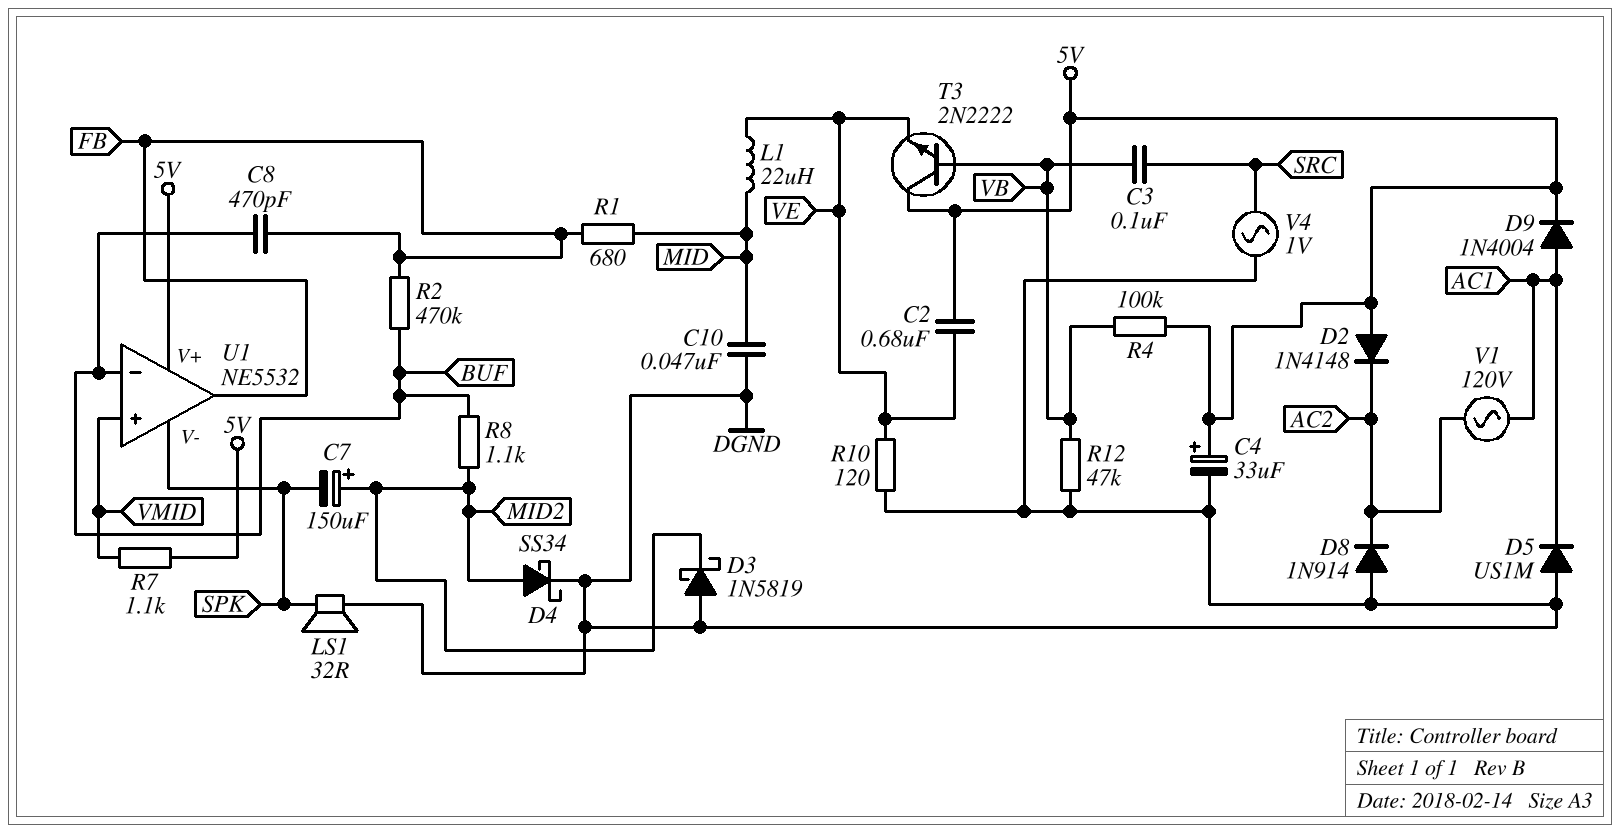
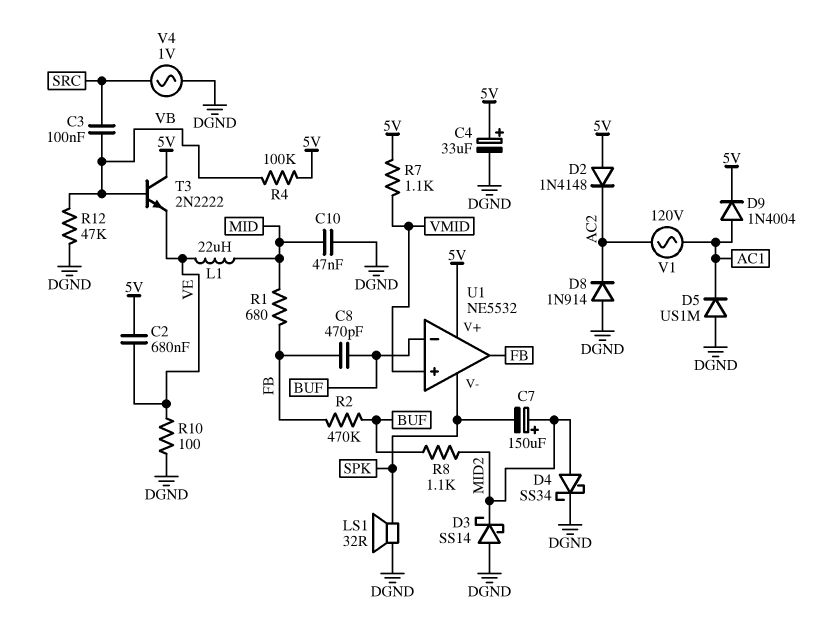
D3: schottky 1N5819 (A DGND, K MID2) -> schottky SS14 (A DGND, K MID2)
R10: 120 (DGND, VE) -> 100 (DGND, VE)

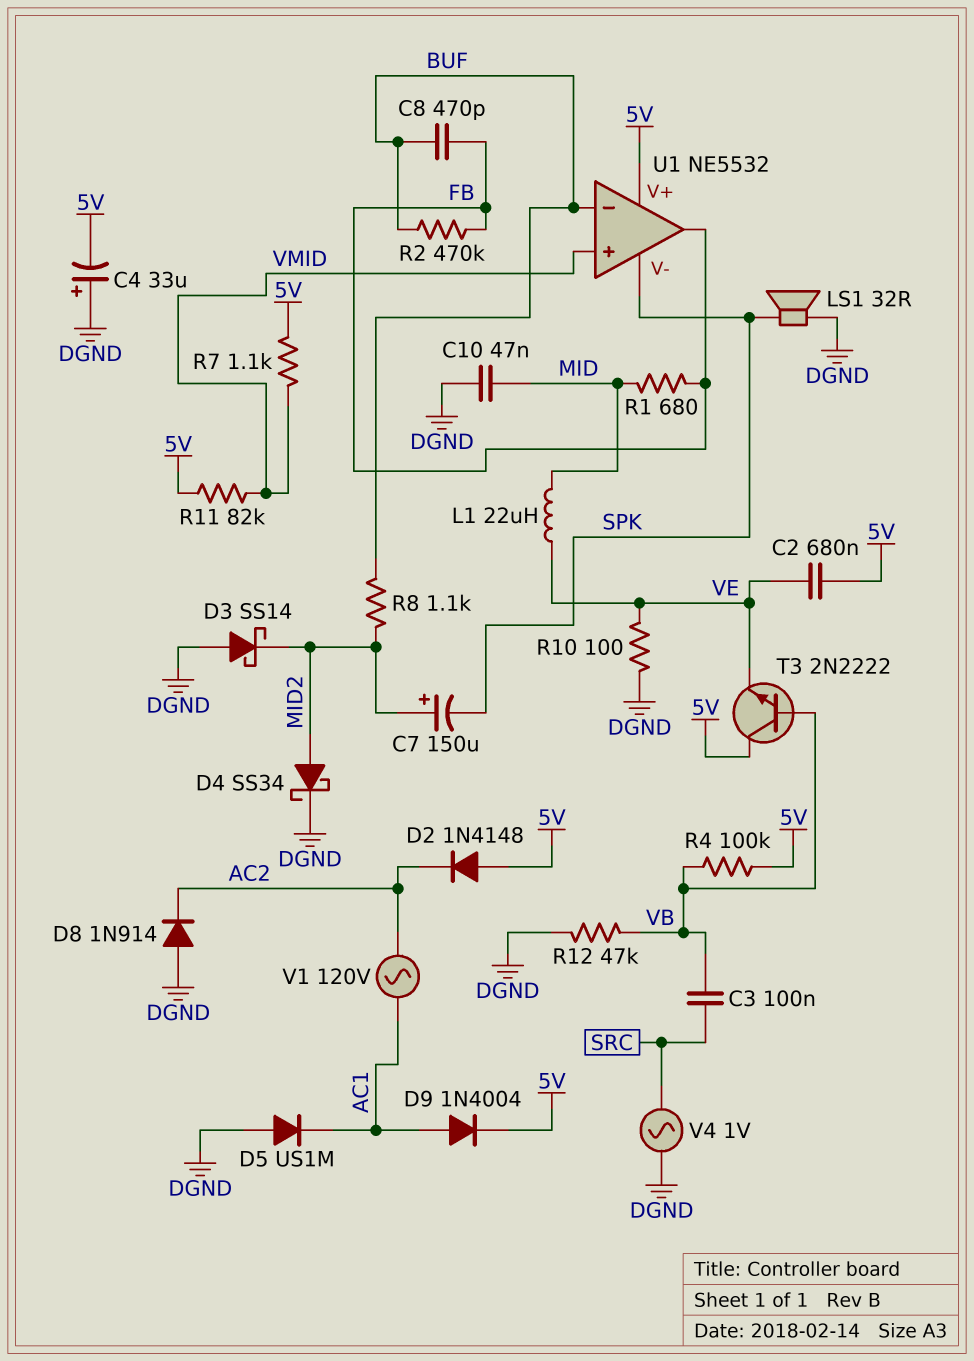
C4: 33uF (plus 5V, minus DGND) -> 33uF (plus DGND, minus 5V)
R11: none -> 82k (5V, VMID)

